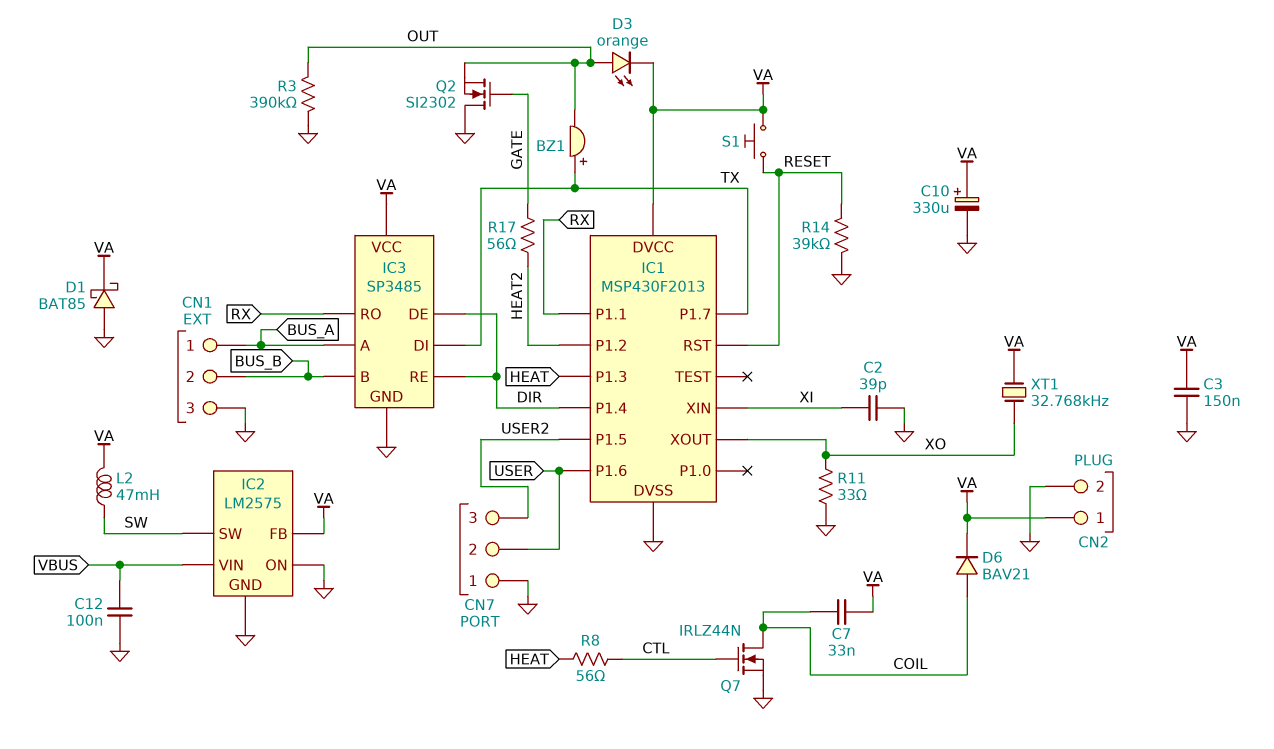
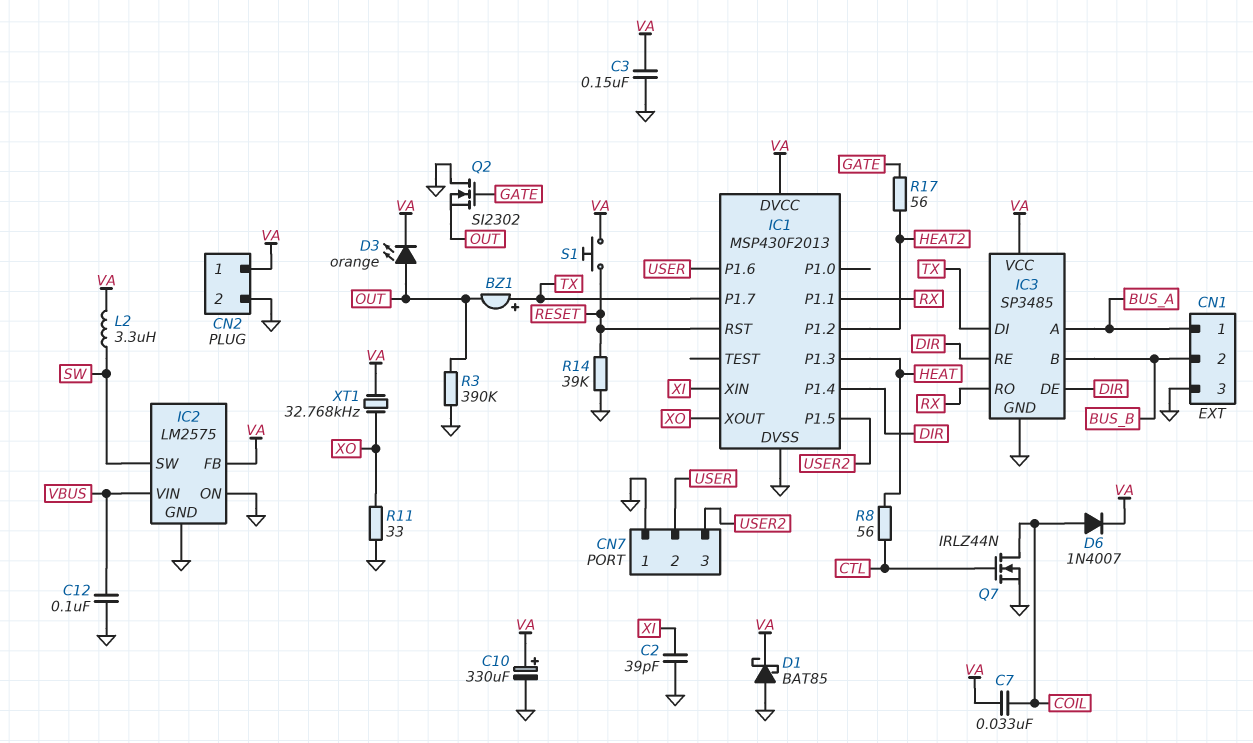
D6: diode BAV21 (A COIL, K VA) -> diode 1N4007 (A COIL, K VA)
L2: 47mH (SW, VA) -> 3.3uH (SW, VA)

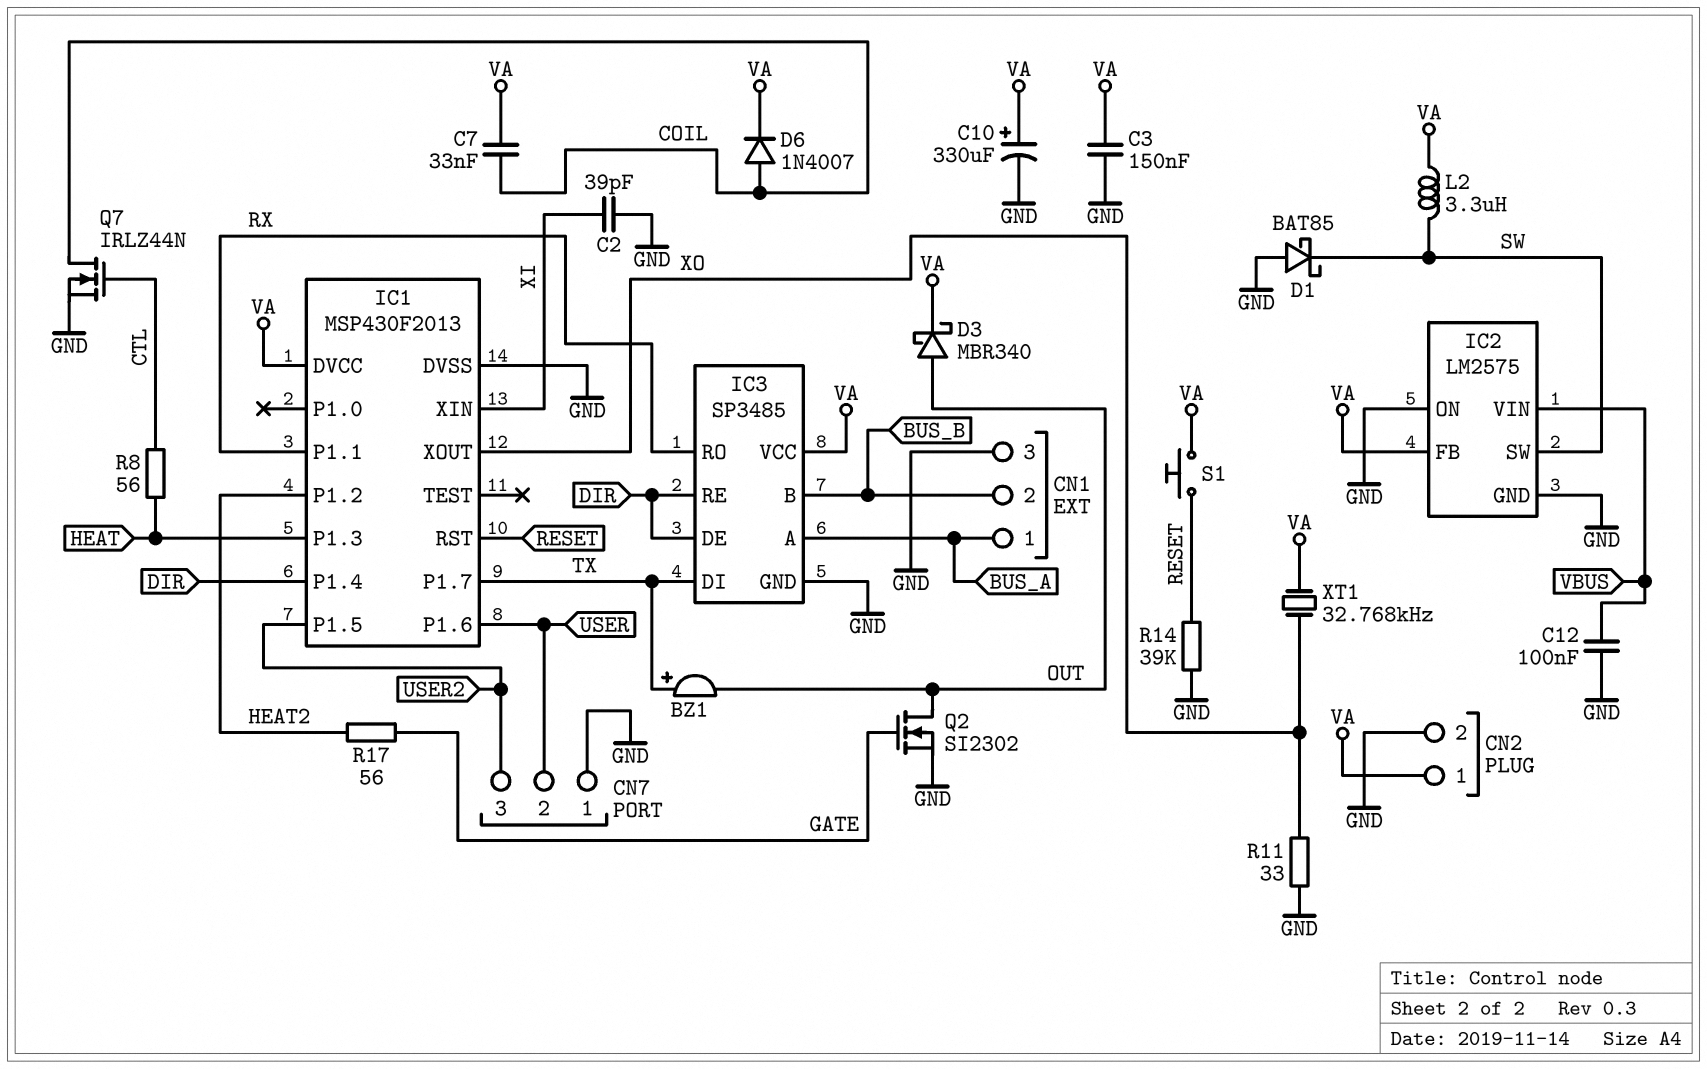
D1: schottky BAT85 (A GND, K VA) -> schottky BAT85 (A GND, K SW)
D3: LED orange (A OUT, K VA) -> schottky MBR340 (A OUT, K VA)
Q2: NMOS SI2302 (G GATE, D GND, S OUT) -> NMOS SI2302 (G GATE, D OUT, S GND)
R3: 390k (GND, OUT) -> none

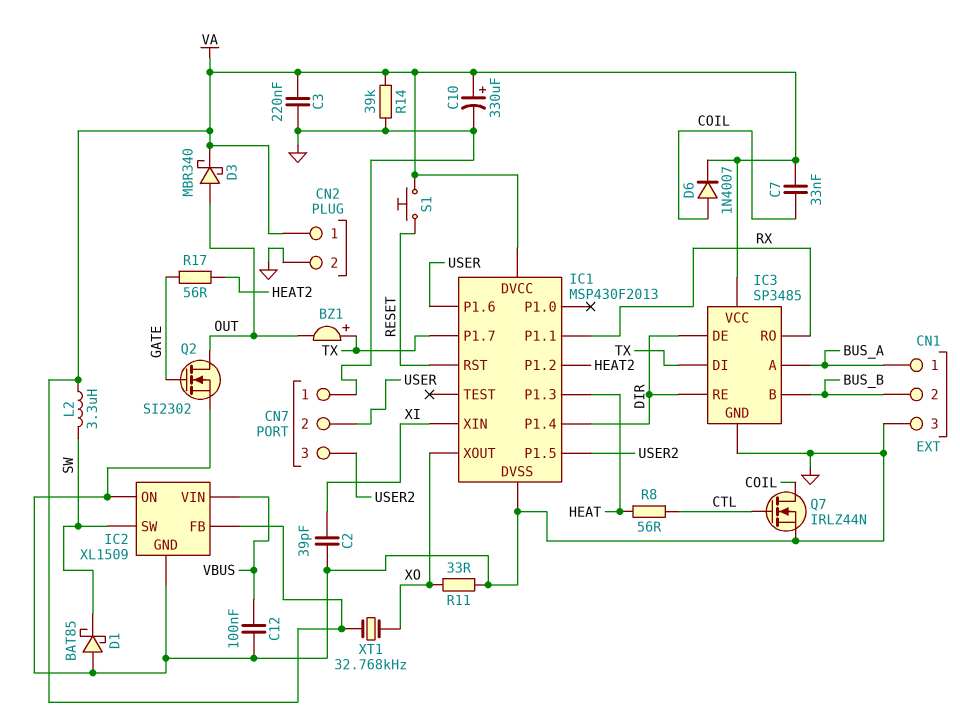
C3: 150nF (GND, VA) -> 220nF (GND, VA)
IC2: LM2575 -> XL1509
R14: 39k (GND, RESET) -> 39k (GND, VA)

